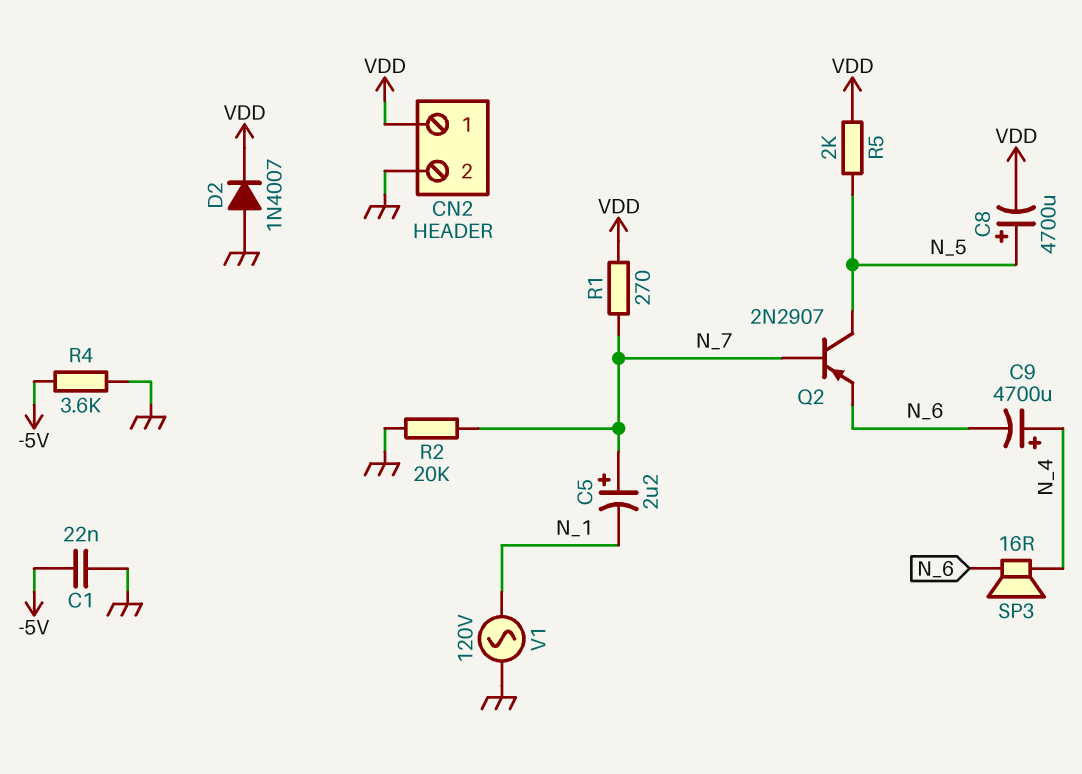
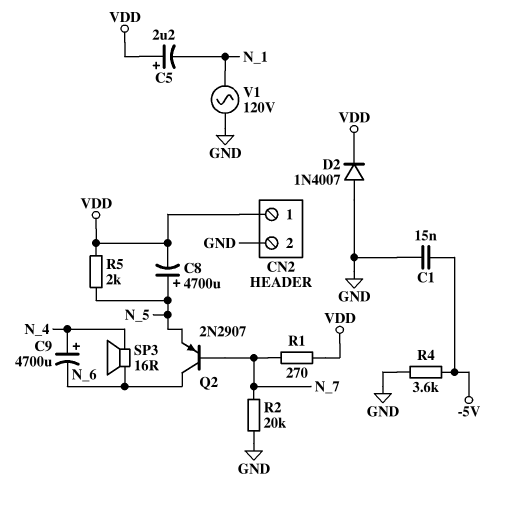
C1: 22nF (-5V, GND) -> 15nF (-5V, GND)
C5: 2.2uF (plus N_7, minus N_1) -> 2.2uF (plus VDD, minus N_1)
Q2: PNP 2N2907 (B N_7, C N_5, E N_6) -> PNP 2N2907 (B N_7, C N_6, E N_5)

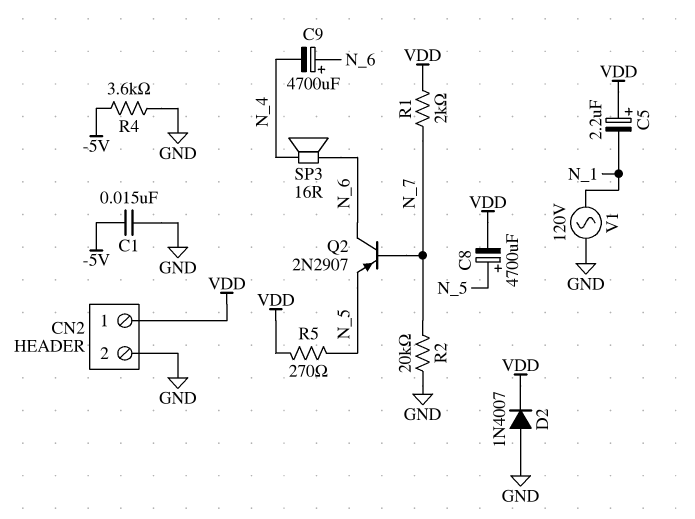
C9: 4700uF (plus N_4, minus N_6) -> 4700uF (plus N_6, minus N_4)
R1: 270 (N_7, VDD) -> 2k (N_7, VDD)
R5: 2k (N_5, VDD) -> 270 (N_5, VDD)

